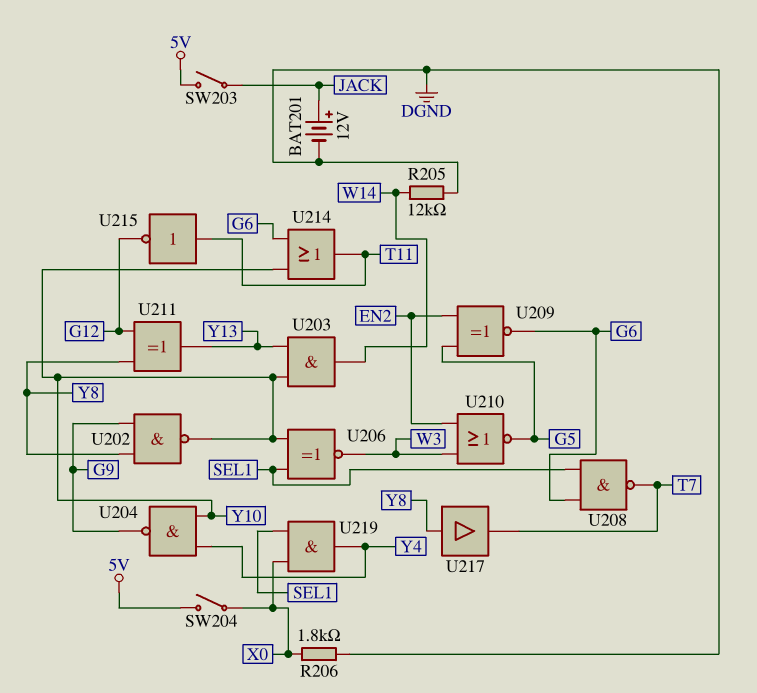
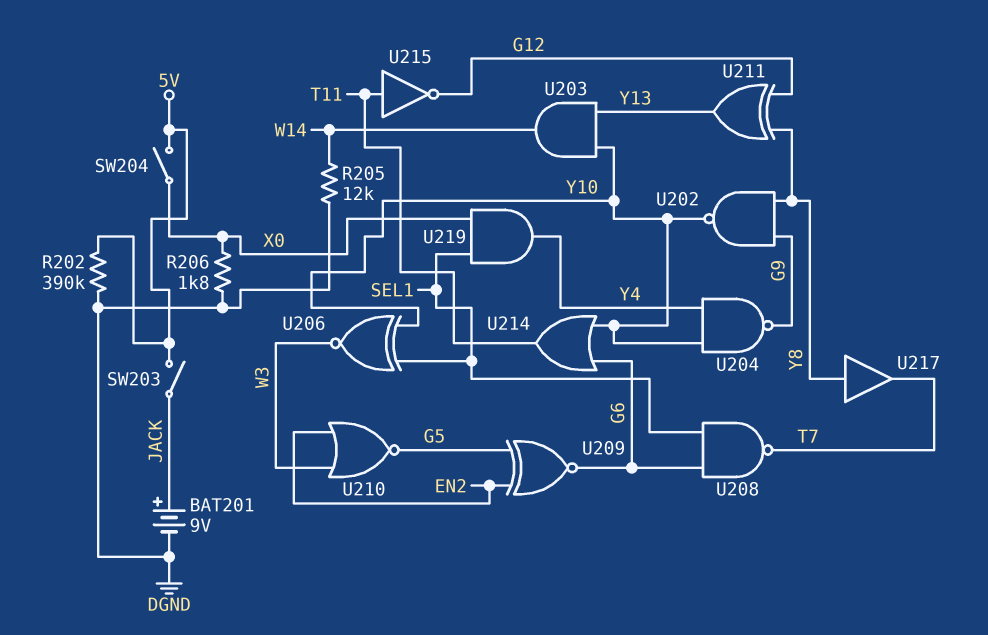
BAT201: 12V (plus JACK, minus DGND) -> 9V (plus JACK, minus DGND)
R202: none -> 390k (5V, DGND)

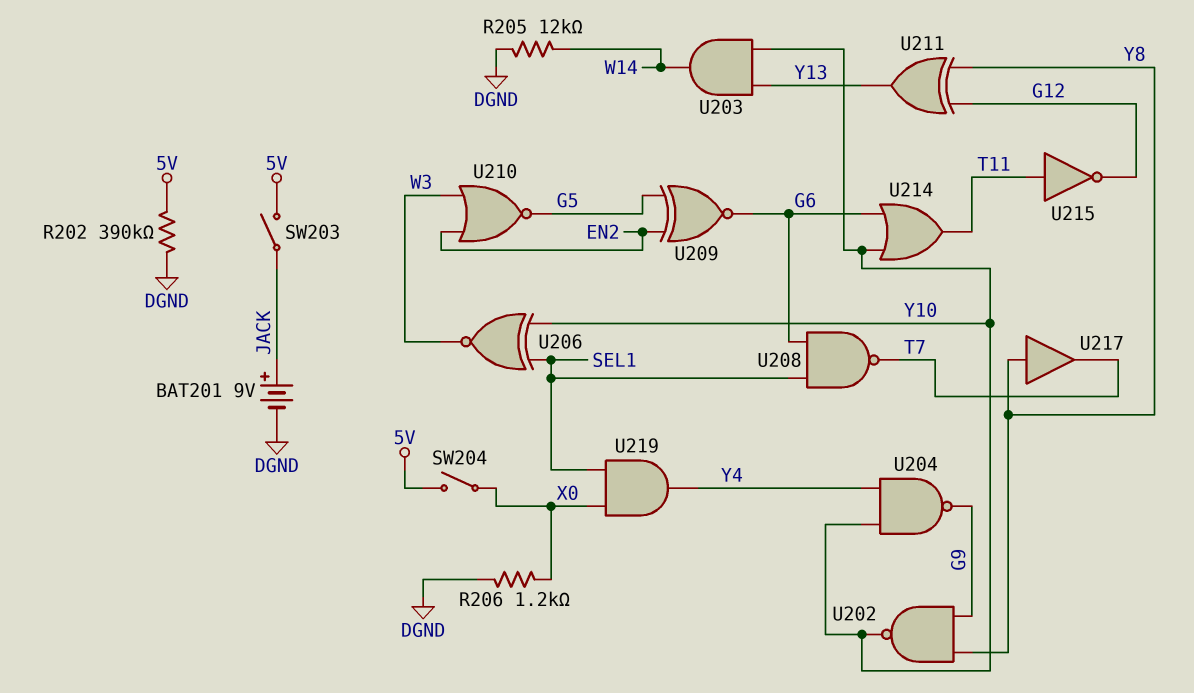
R206: 1.8k (DGND, X0) -> 1.2k (DGND, X0)

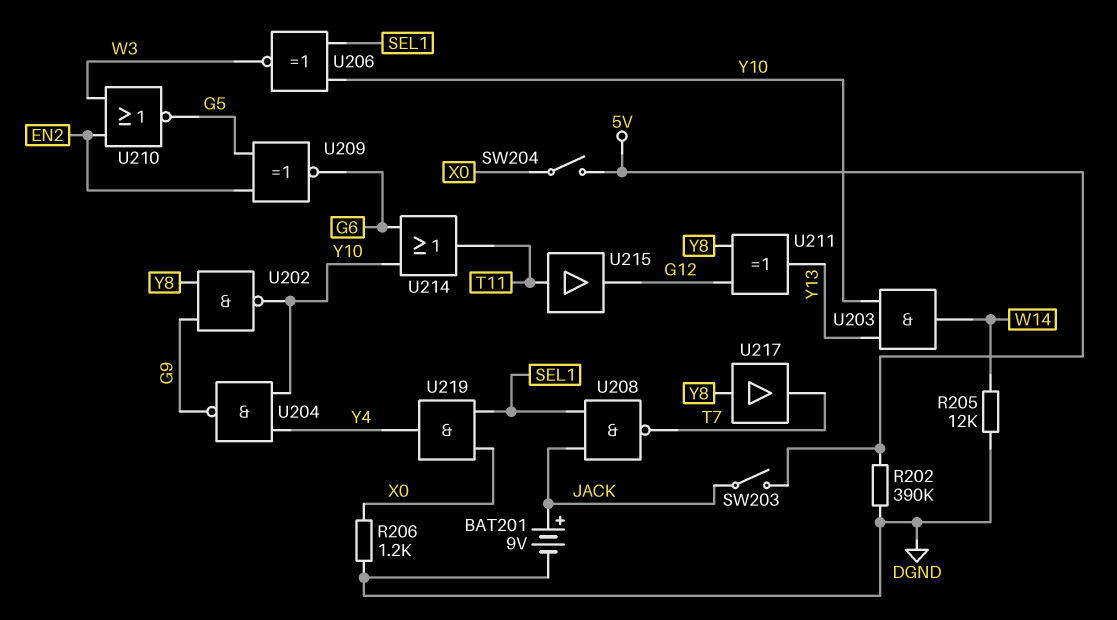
U208: NAND (in G6, in SEL1, out T7) -> NAND (in JACK, in SEL1, out T7)
U215: NOT (in T11, out G12) -> buffer (in T11, out G12)

